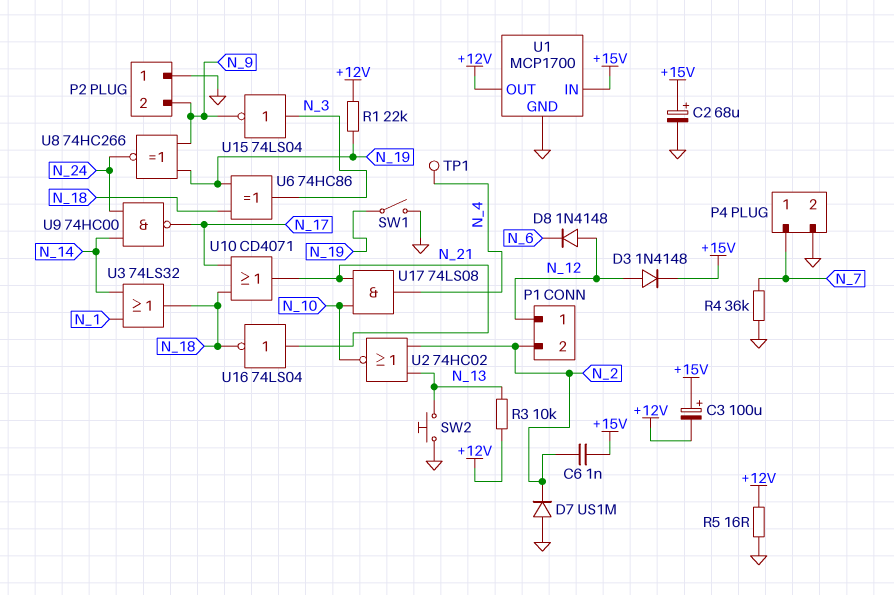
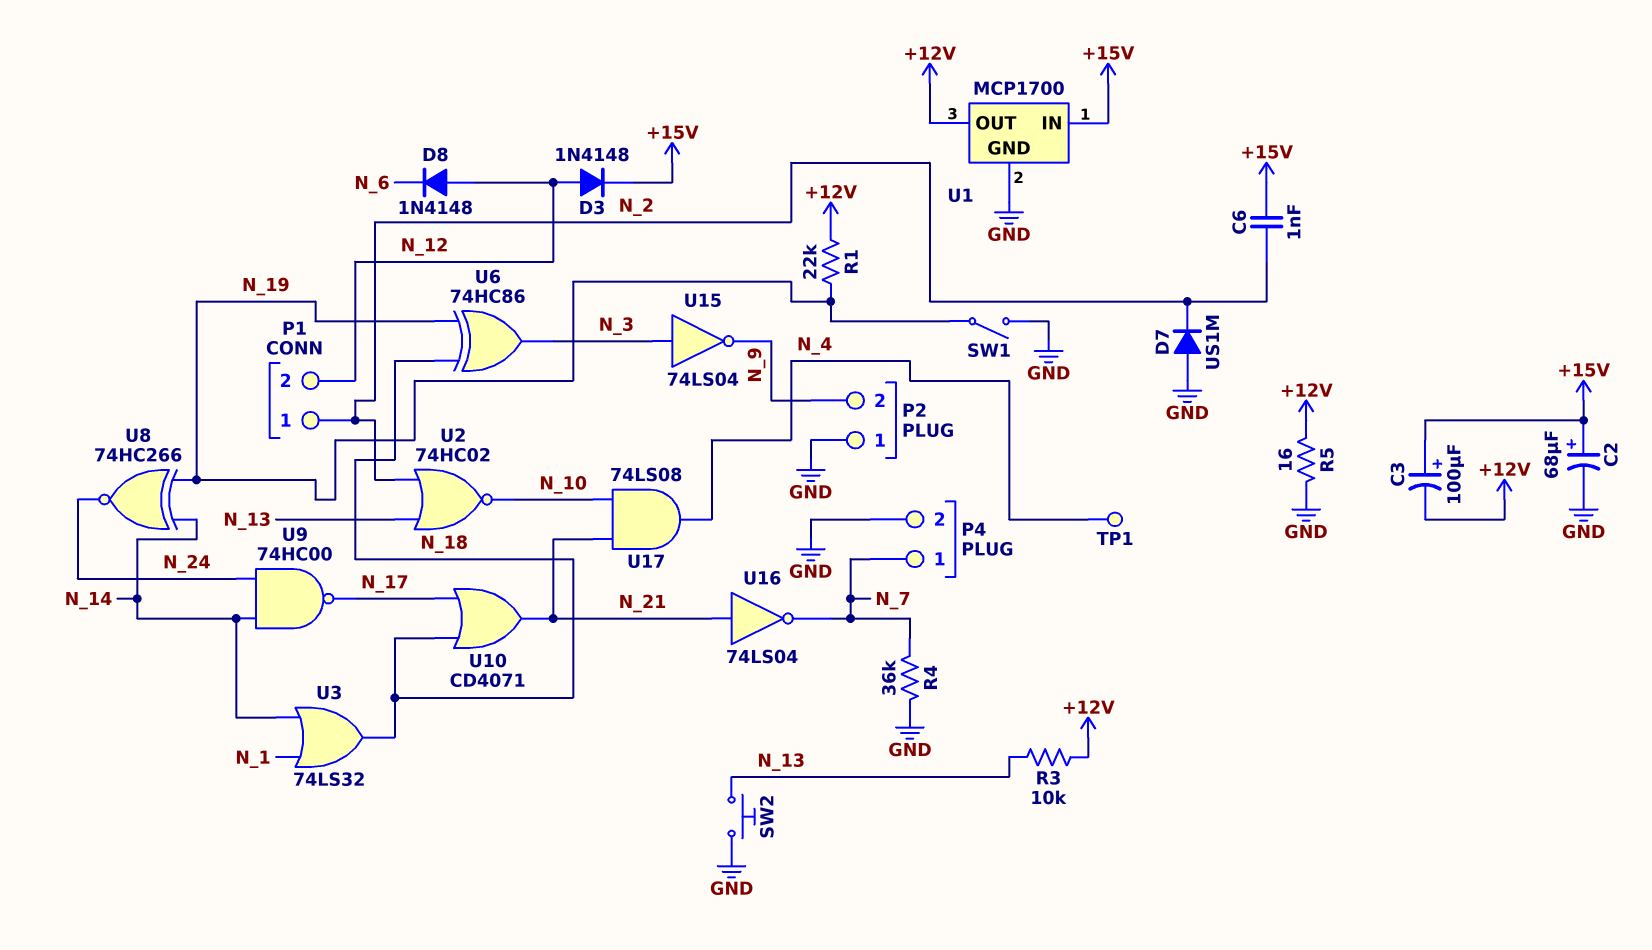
P1 pin 1: N_12 -> N_2
P1 pin 2: N_2 -> N_12
U8: XNOR 74HC266 (in N_9, in N_19, out N_24) -> XNOR 74HC266 (in N_14, in N_19, out N_24)
U16: NOT 74LS04 (in N_21, out N_18) -> NOT 74LS04 (in N_21, out N_7)

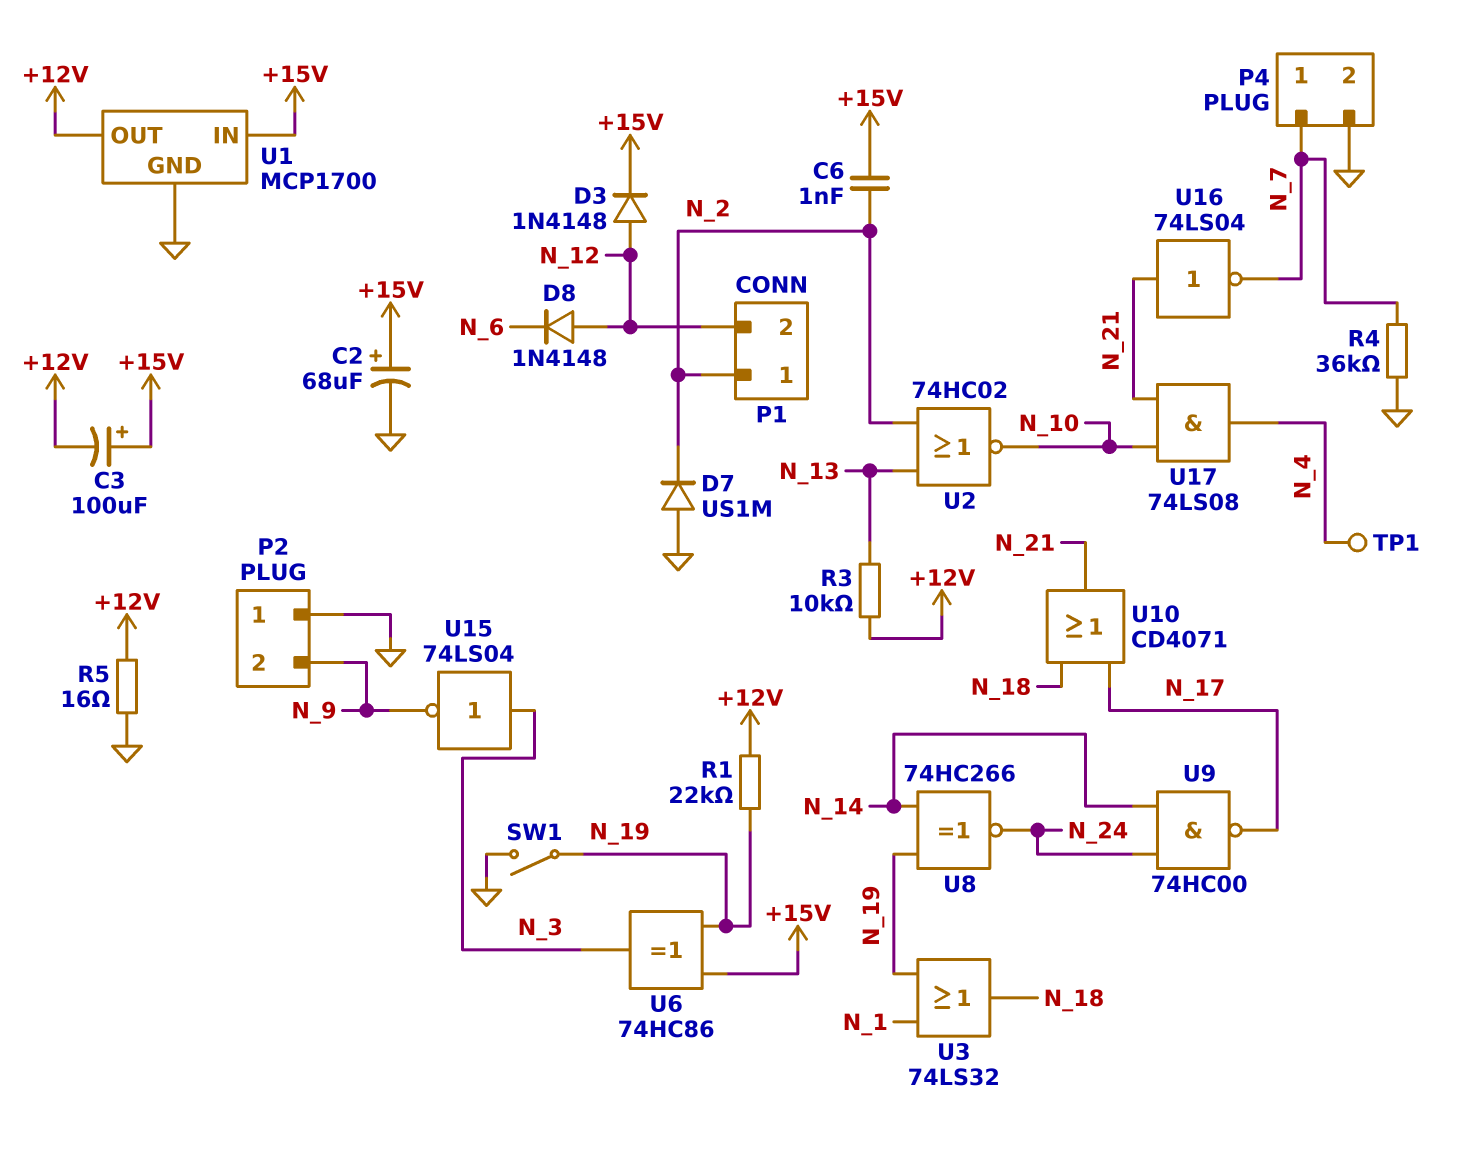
SW2: button (GND, N_13) -> none
U3: OR 74LS32 (in N_1, in N_14, out N_18) -> OR 74LS32 (in N_1, in N_19, out N_18)
U6: XOR 74HC86 (in N_18, in N_19, out N_3) -> XOR 74HC86 (in +15V, in N_19, out N_3)

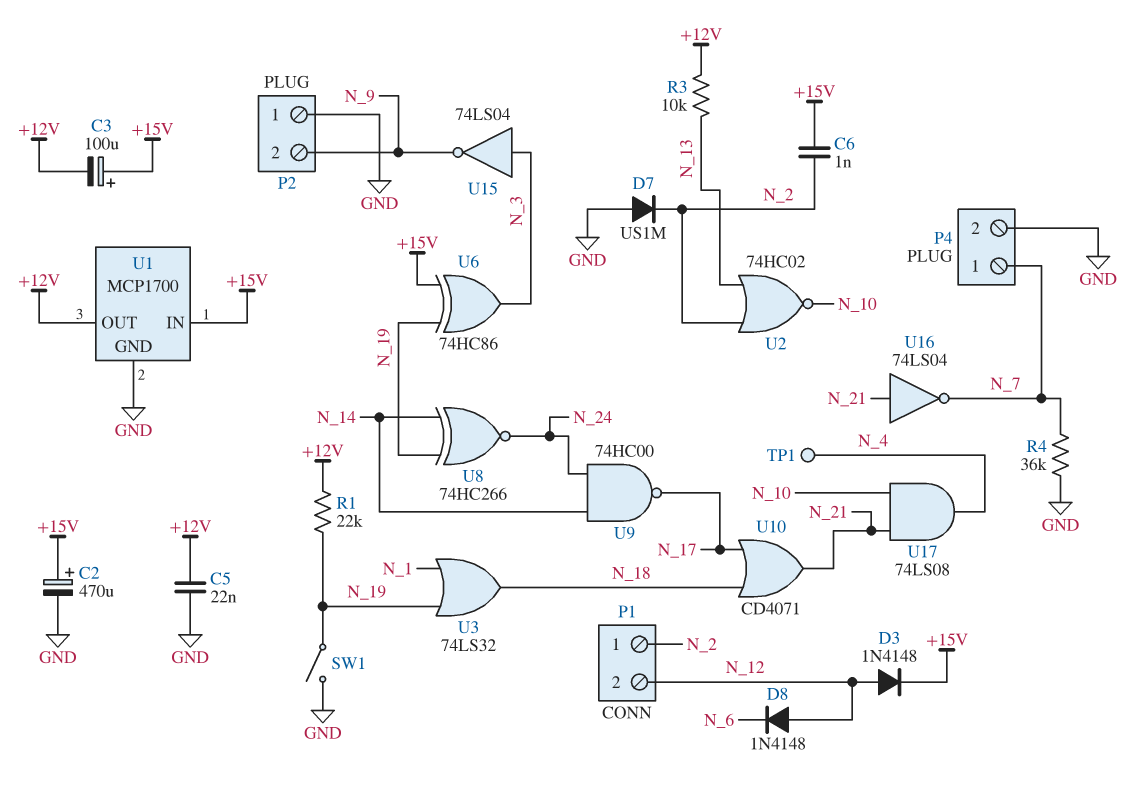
C2: 68uF (plus +15V, minus GND) -> 470uF (plus +15V, minus GND)
C5: none -> 22nF (+12V, GND)
R5: 16 (+12V, GND) -> none

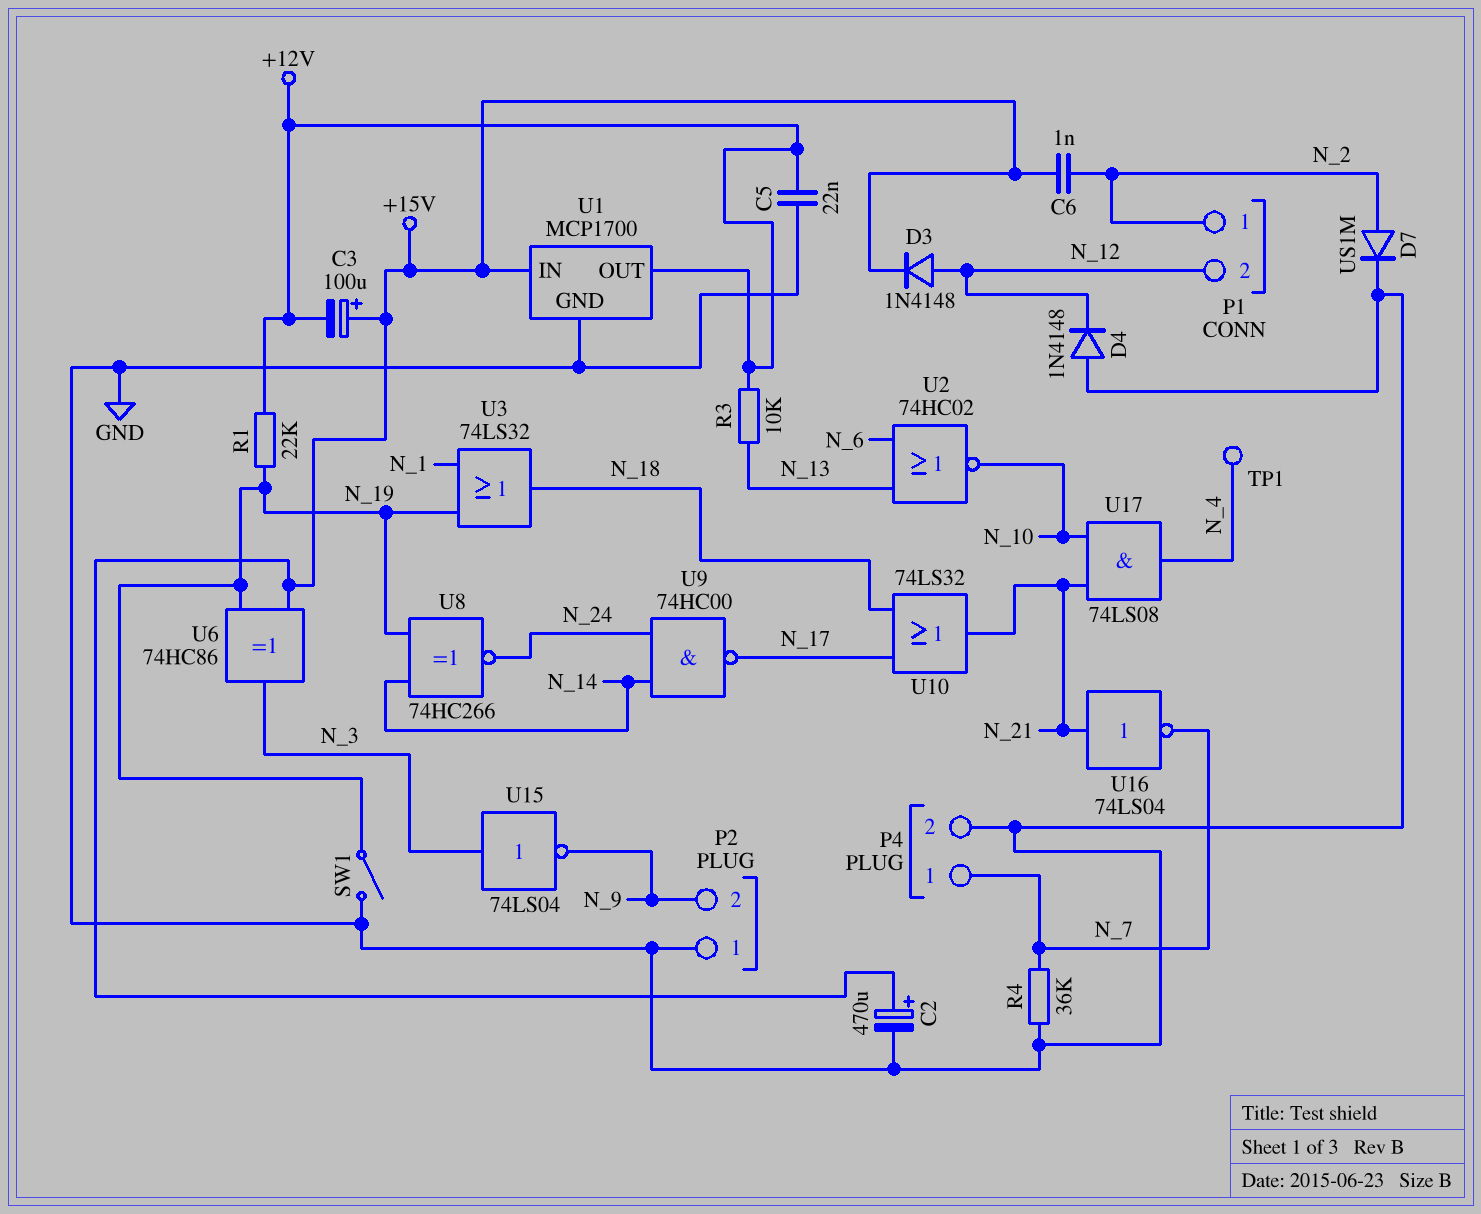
D4: none -> diode 1N4148 (A GND, K N_12)
D7: diode US1M (A GND, K N_2) -> diode US1M (A N_2, K GND)
D8: diode 1N4148 (A N_12, K N_6) -> none
U2: NOR 74HC02 (in N_2, in N_13, out N_10) -> NOR 74HC02 (in N_6, in N_13, out N_10)
U10: OR CD4071 (in N_17, in N_18, out N_21) -> OR 74LS32 (in N_17, in N_18, out N_21)

